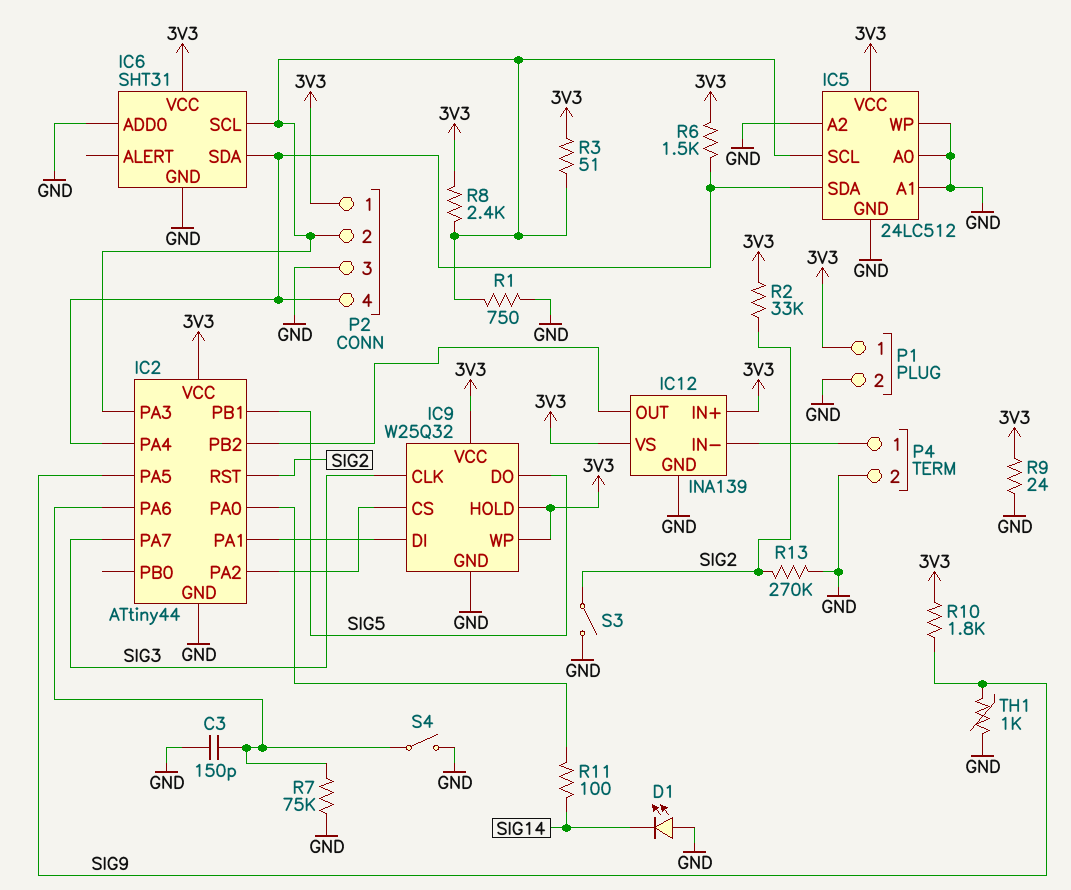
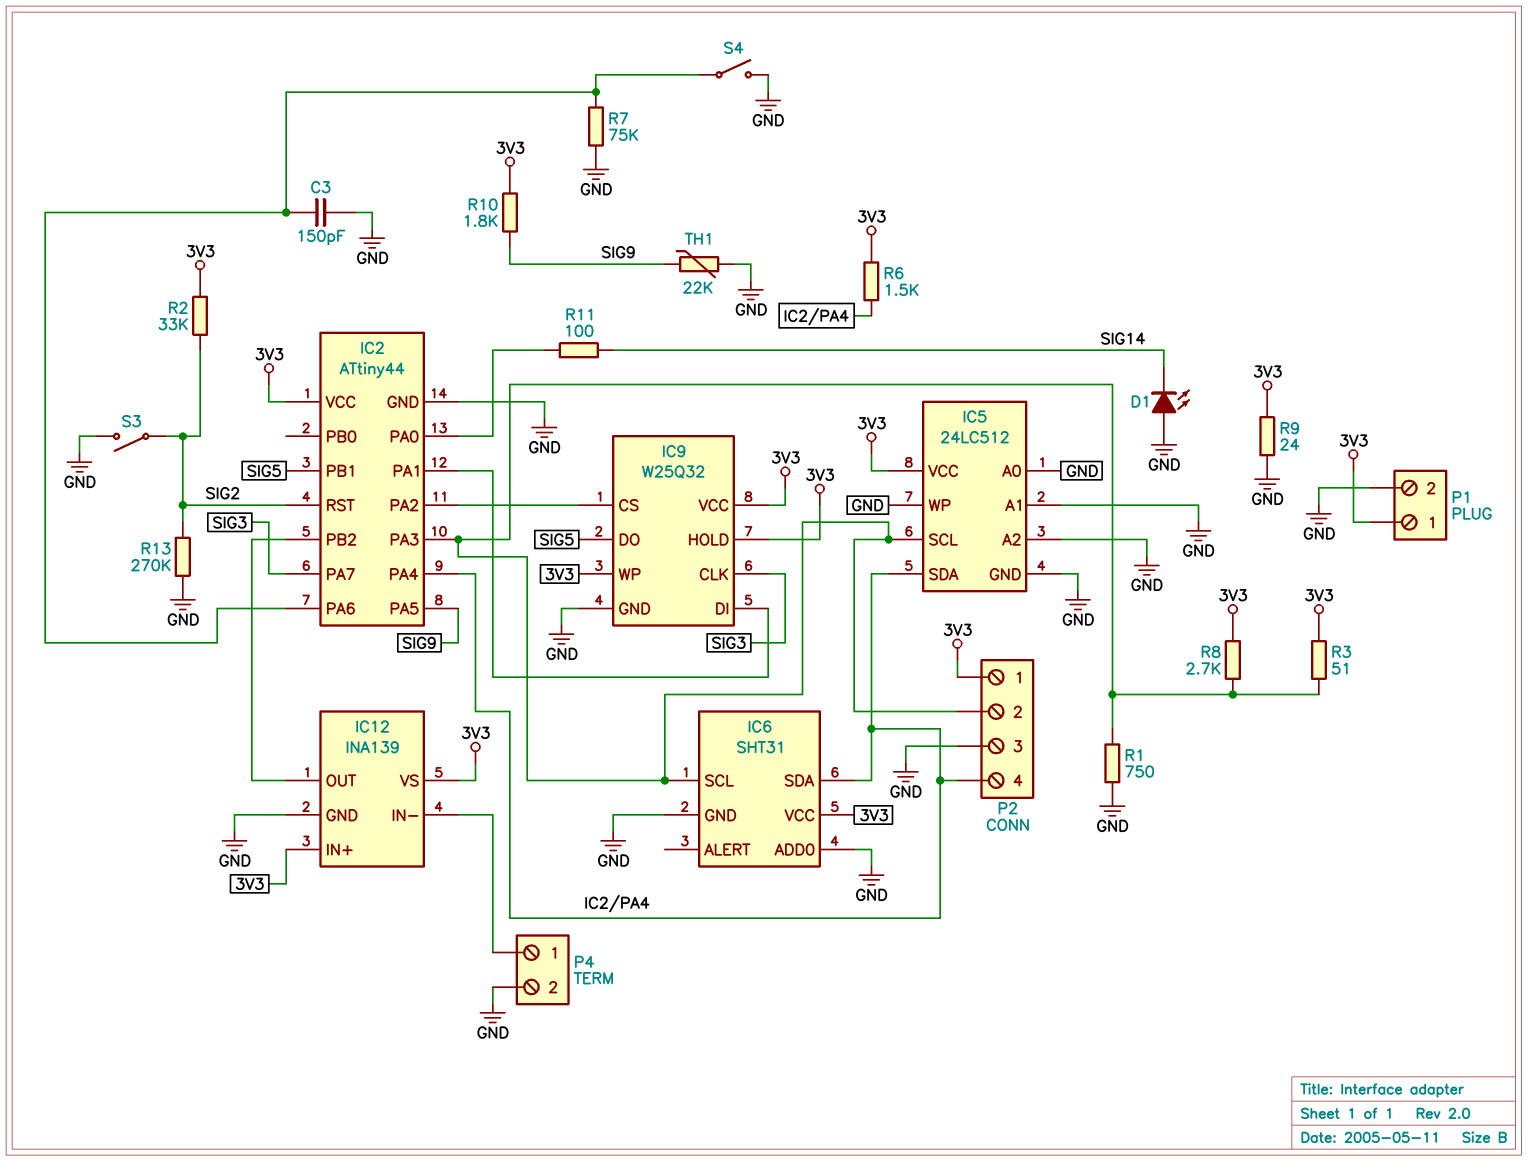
R8: 2.4k (3V3, IC2/PA3) -> 2.7k (3V3, IC2/PA3)
TH1: 1k (GND, SIG9) -> 22k (GND, SIG9)

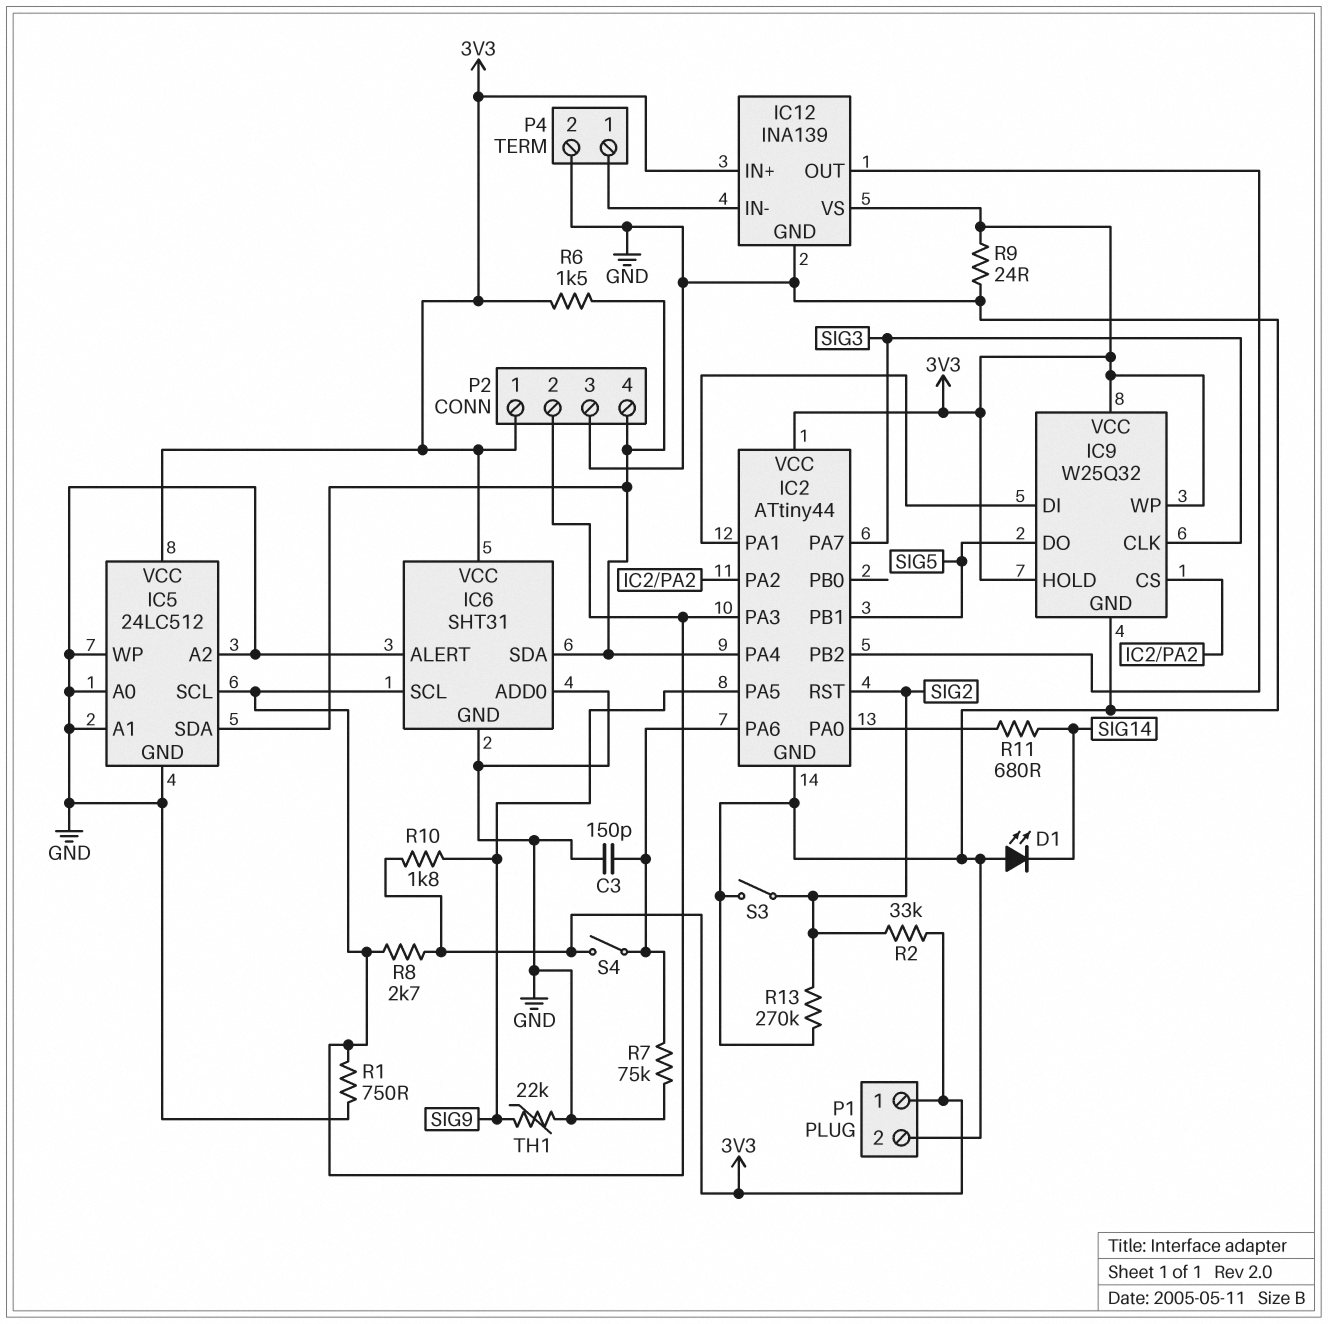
IC6 pin ALERT: none -> GND
R3: 51 (3V3, IC2/PA3) -> none
R11: 100 (IC2/PA0, SIG14) -> 680 (IC2/PA0, SIG14)
S4: switch (GND, IC2/PA6) -> switch (3V3, IC2/PA6)

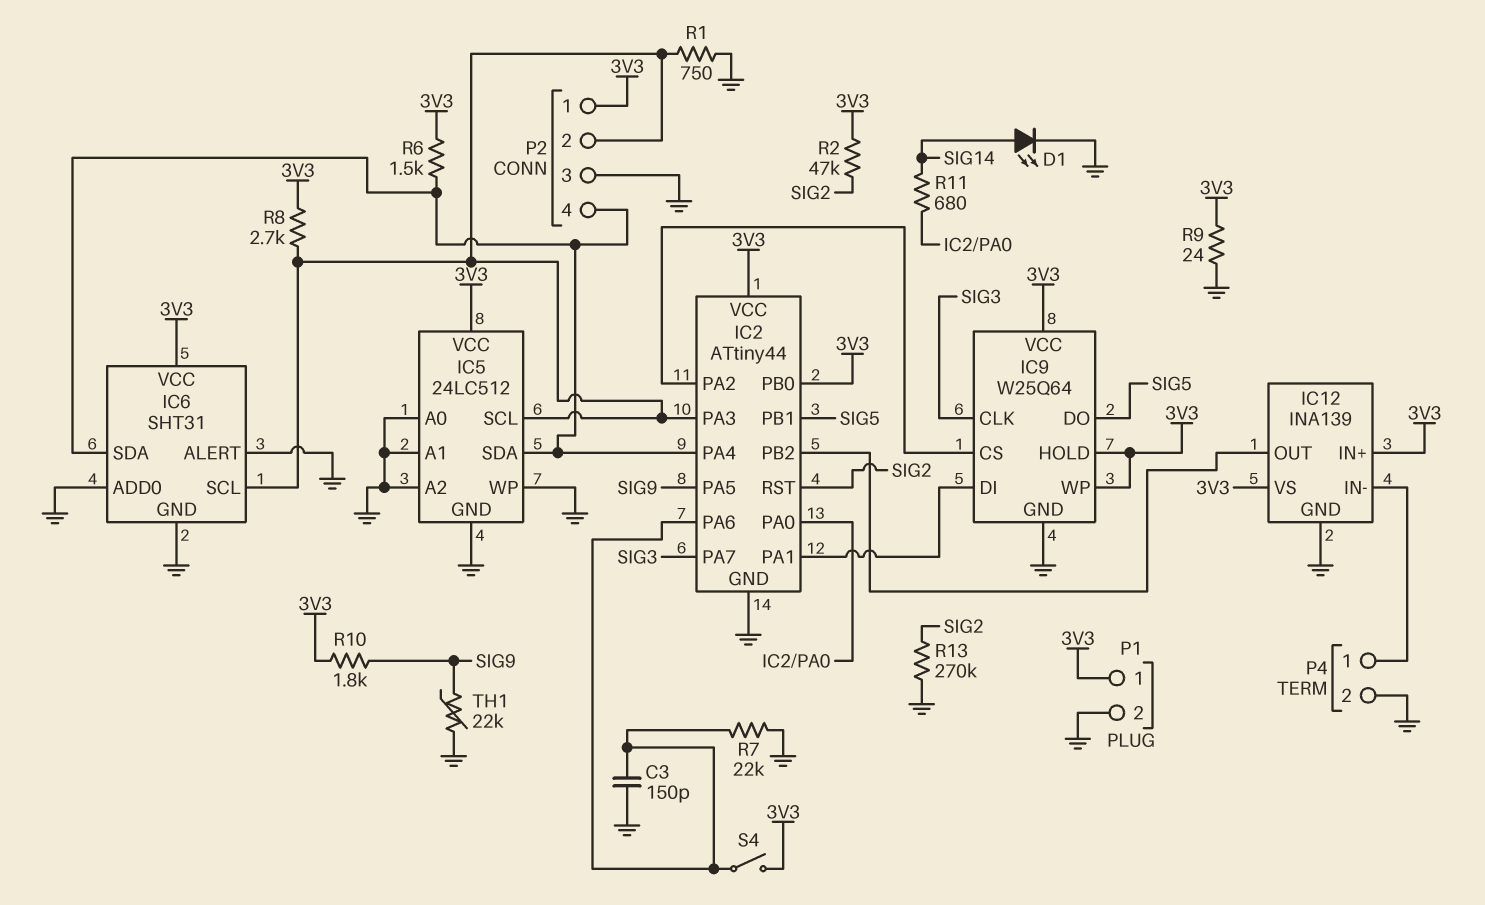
D1: LED (A GND, K SIG14) -> LED (A SIG14, K GND)
IC2 pin PB0: none -> 3V3
IC9: W25Q32 -> W25Q64
R2: 33k (3V3, SIG2) -> 47k (3V3, SIG2)
R7: 75k (GND, IC2/PA6) -> 22k (GND, IC2/PA6)
S3: switch (GND, SIG2) -> none

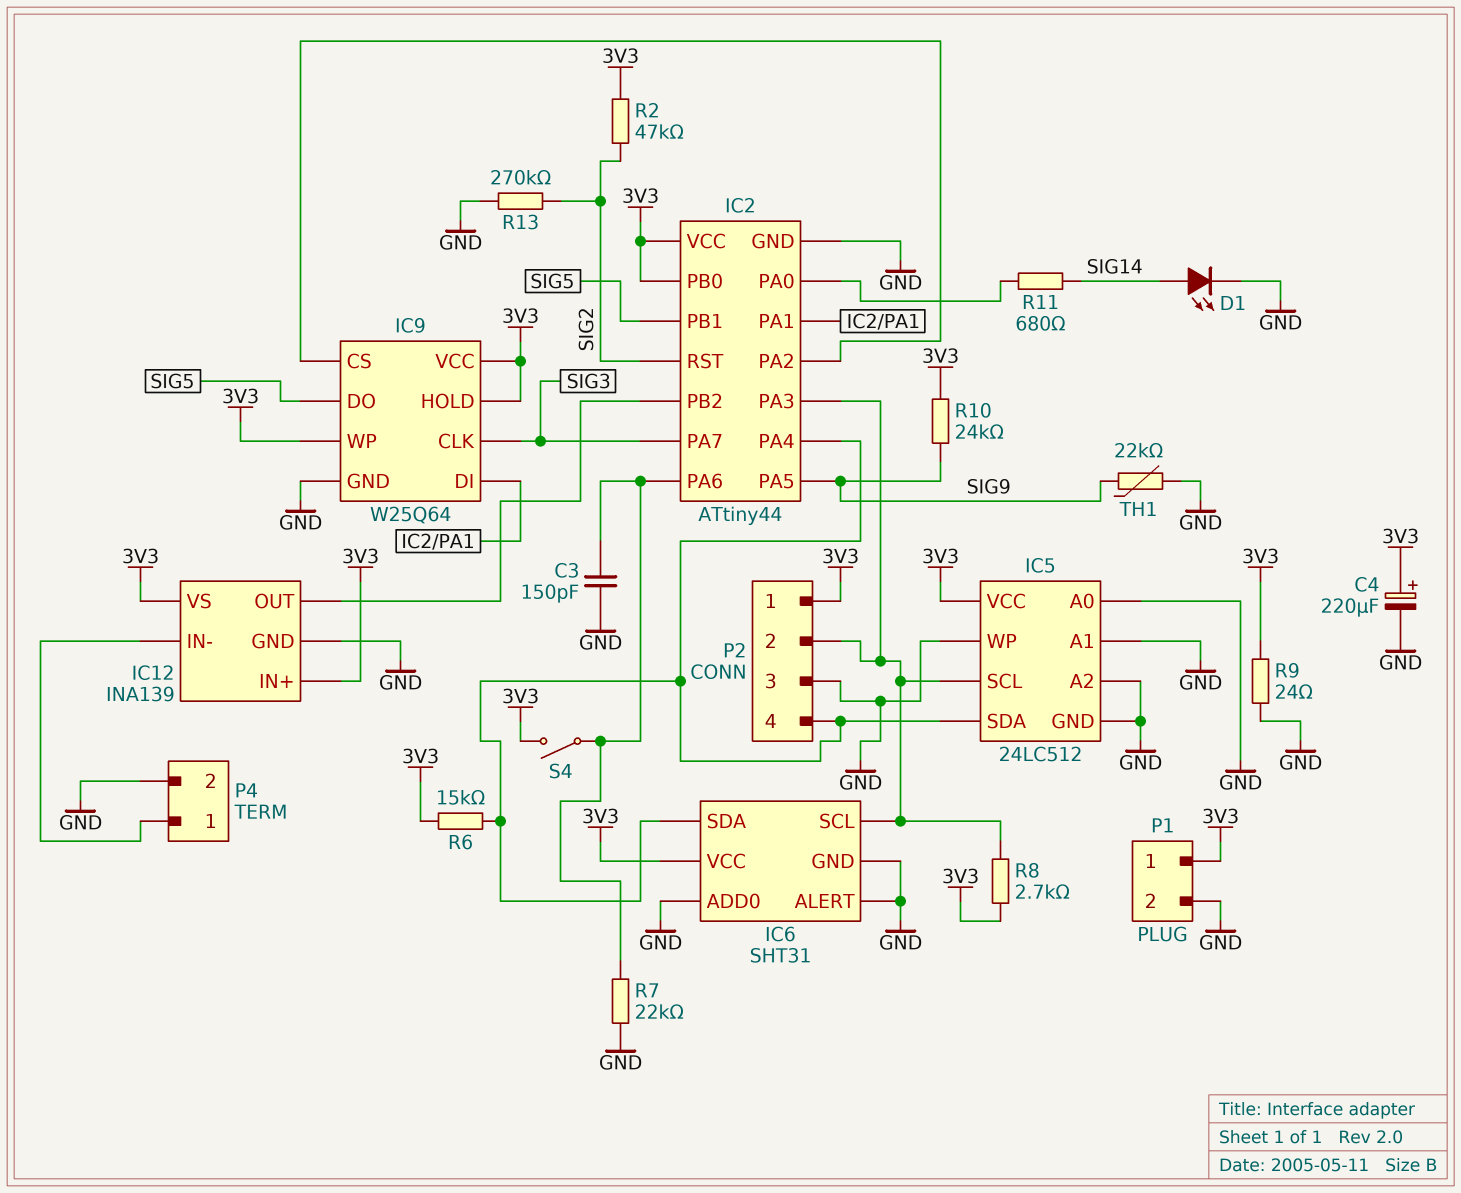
C4: none -> 220uF (plus 3V3, minus GND)
R1: 750 (GND, IC2/PA3) -> none
R6: 1.5k (3V3, IC2/PA4) -> 15k (3V3, IC2/PA4)
R10: 1.8k (3V3, SIG9) -> 24k (3V3, SIG9)

